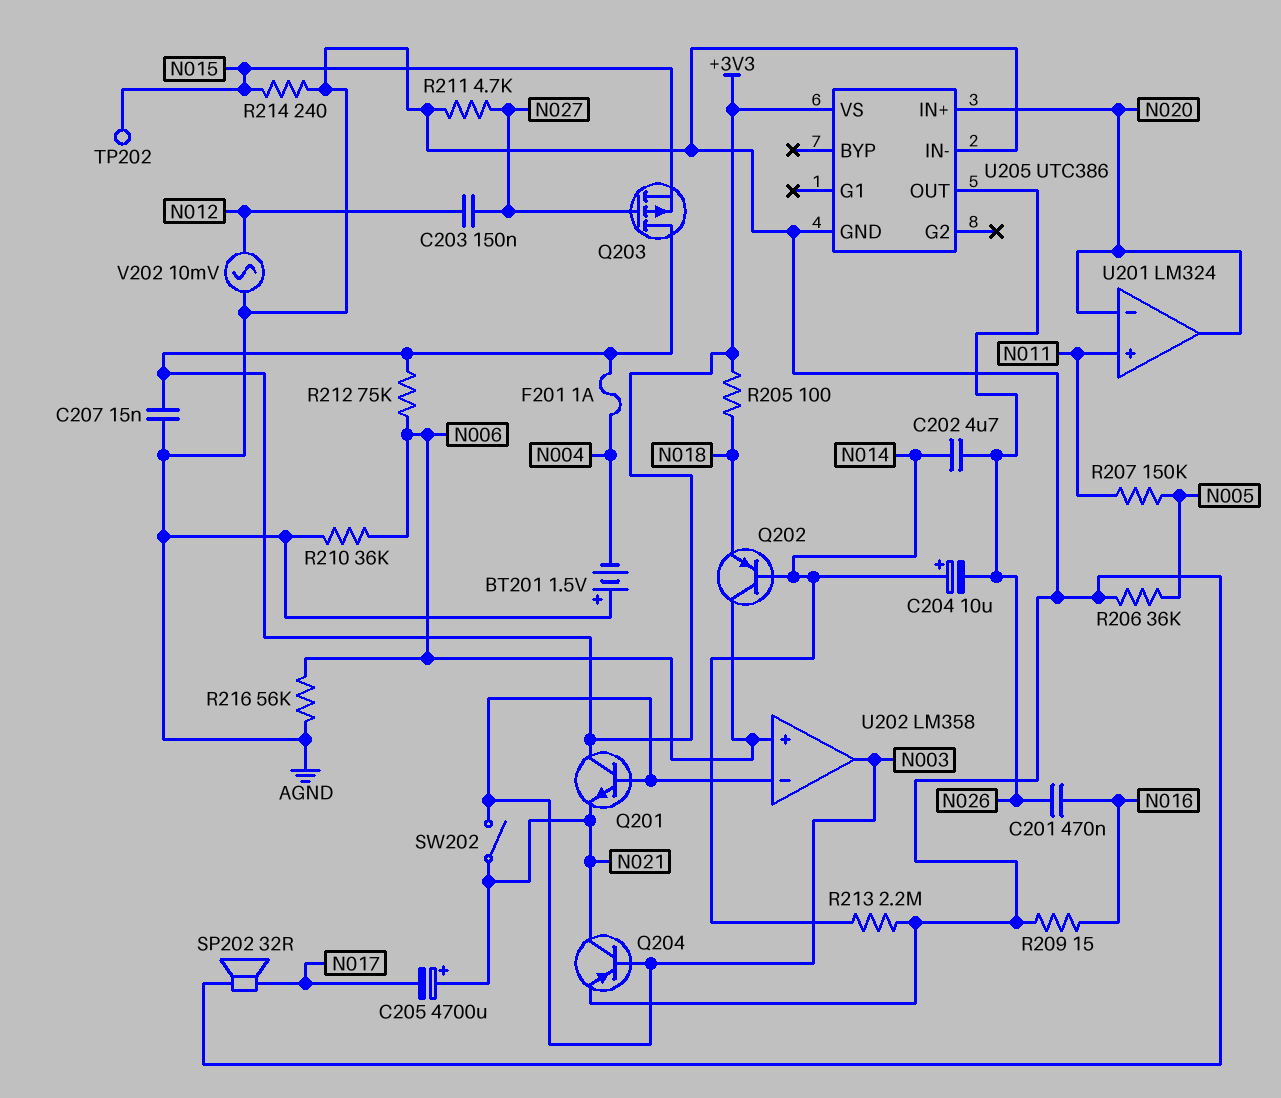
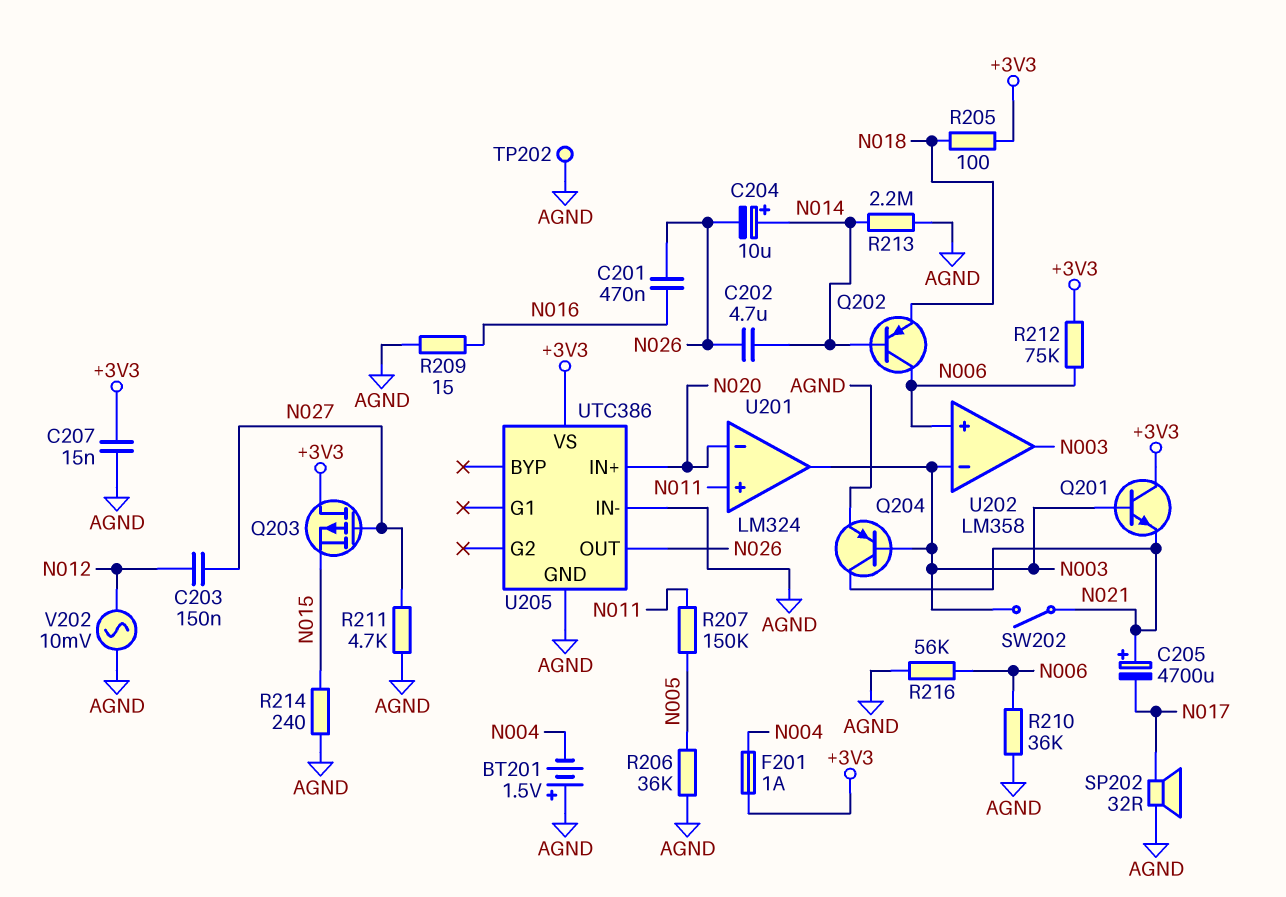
TP202: test point (N015) -> test point (AGND)
U201 pin out: N020 -> N003

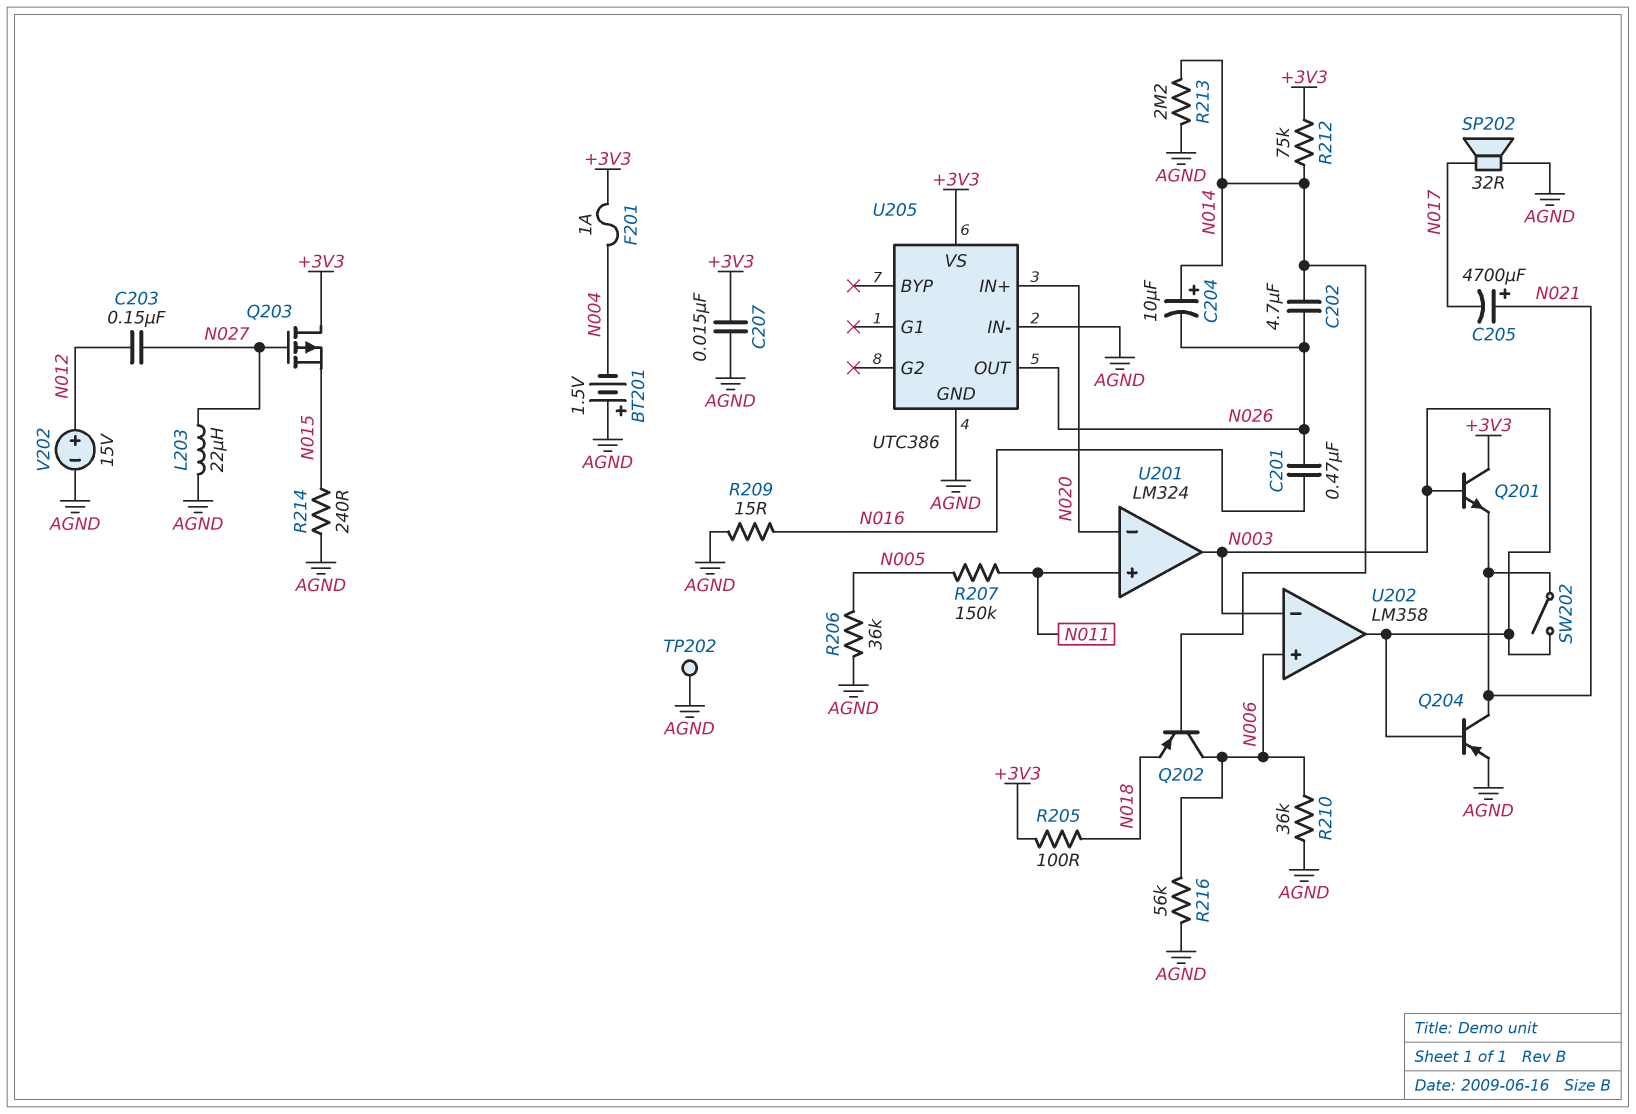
L203: none -> 22uH (AGND, N027)
R211: 4.7k (AGND, N027) -> none
R212: 75k (+3V3, N006) -> 75k (+3V3, N014)
V202: AC 10mV (AGND, N012) -> 15V (plus N012, minus AGND)

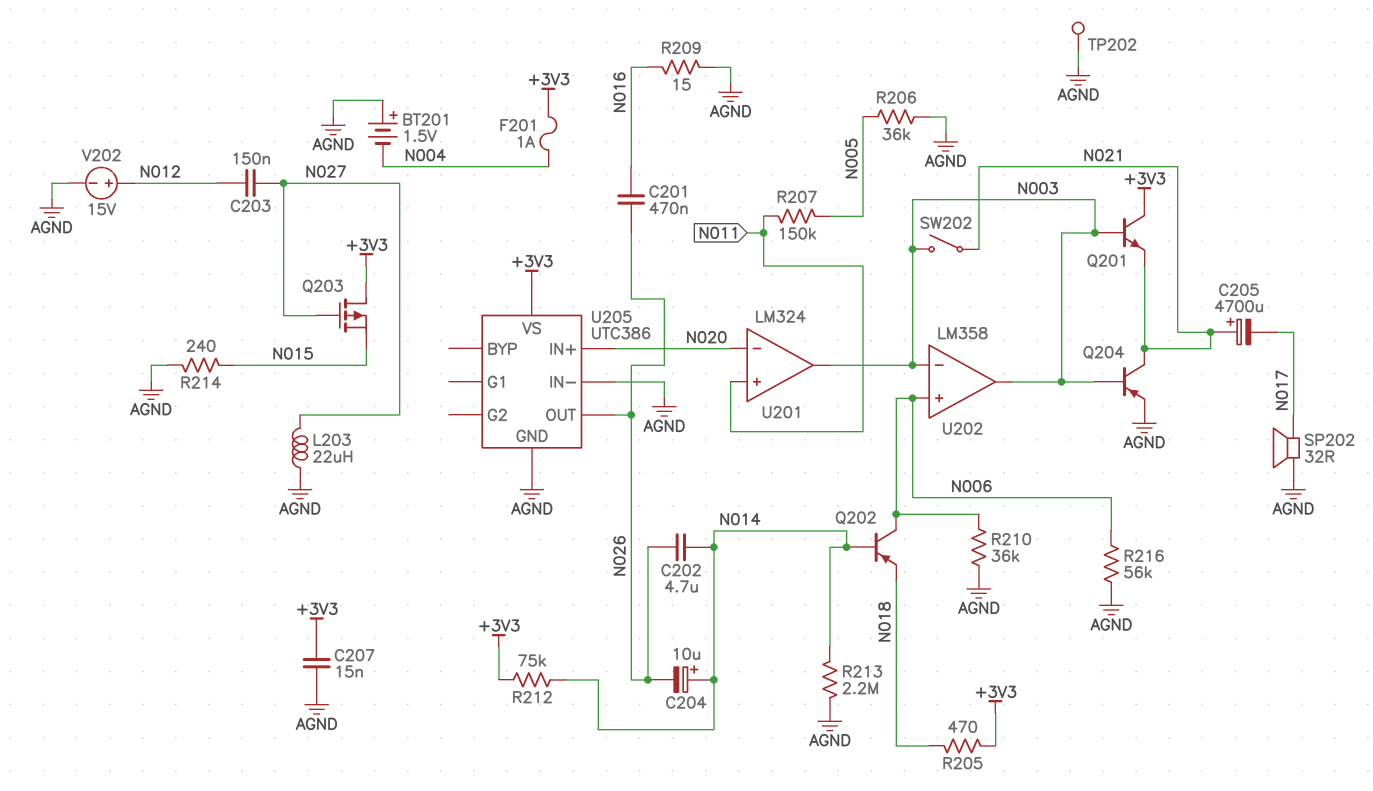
R205: 100 (+3V3, N018) -> 470 (+3V3, N018)

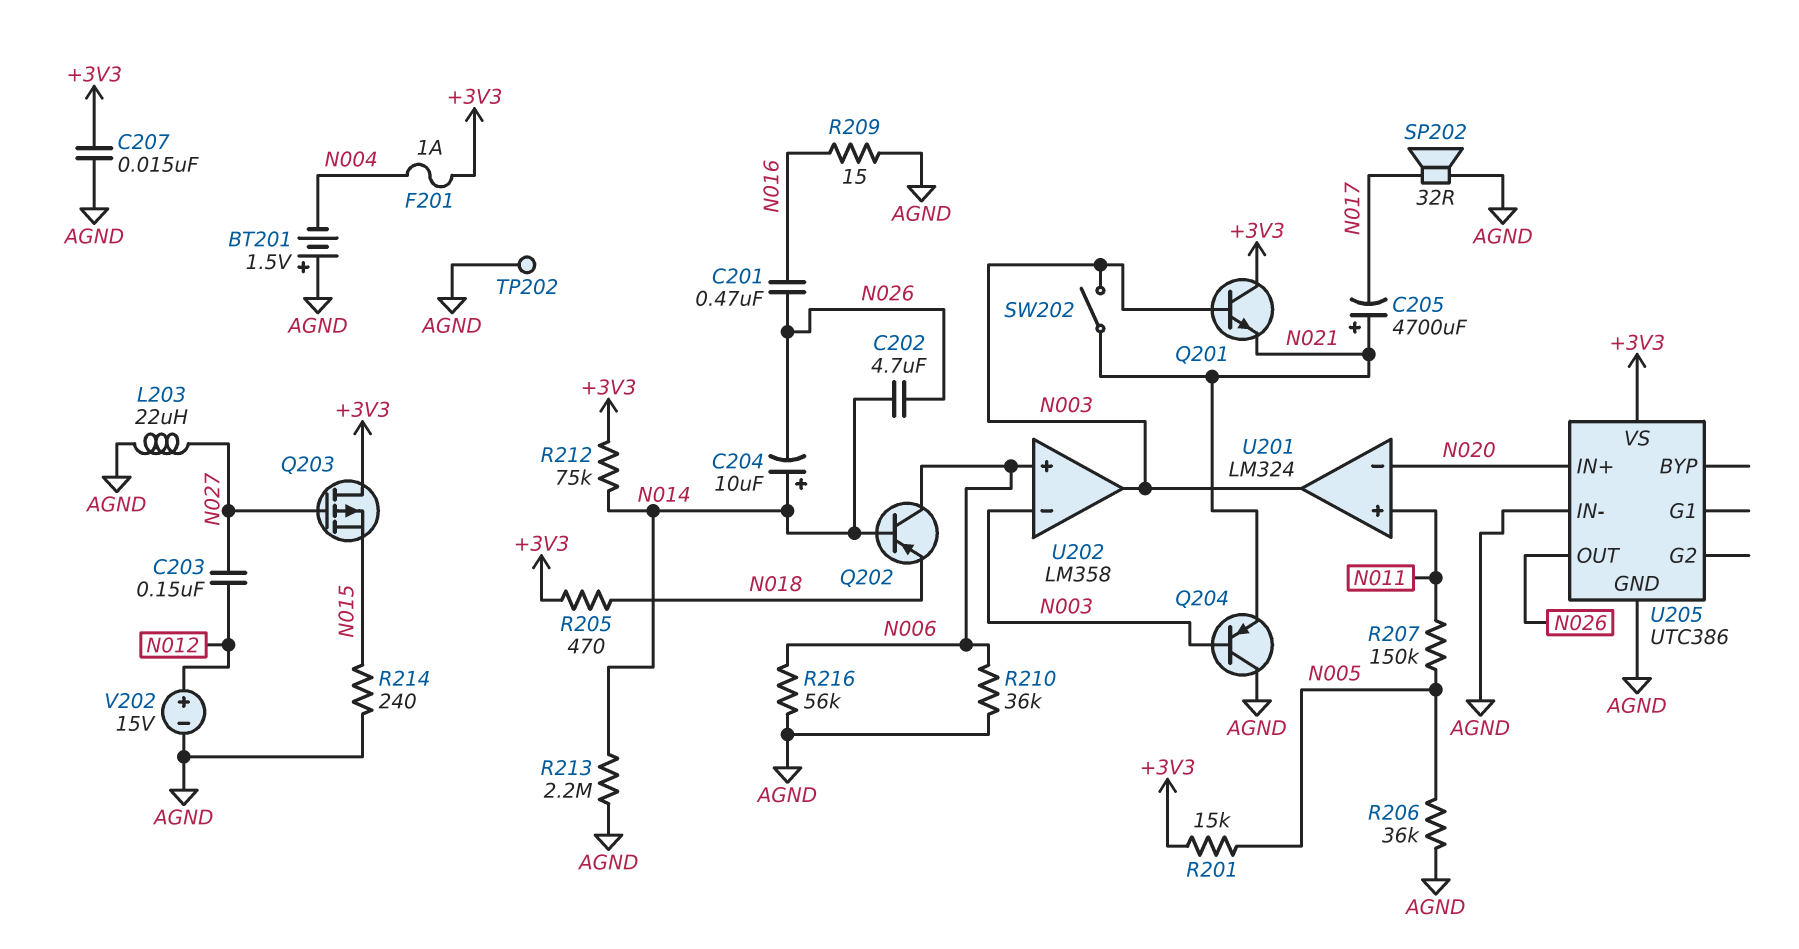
Q204: PNP (B N003, C N021, E AGND) -> PNP (B N003, C AGND, E N021)
R201: none -> 15k (+3V3, N005)

